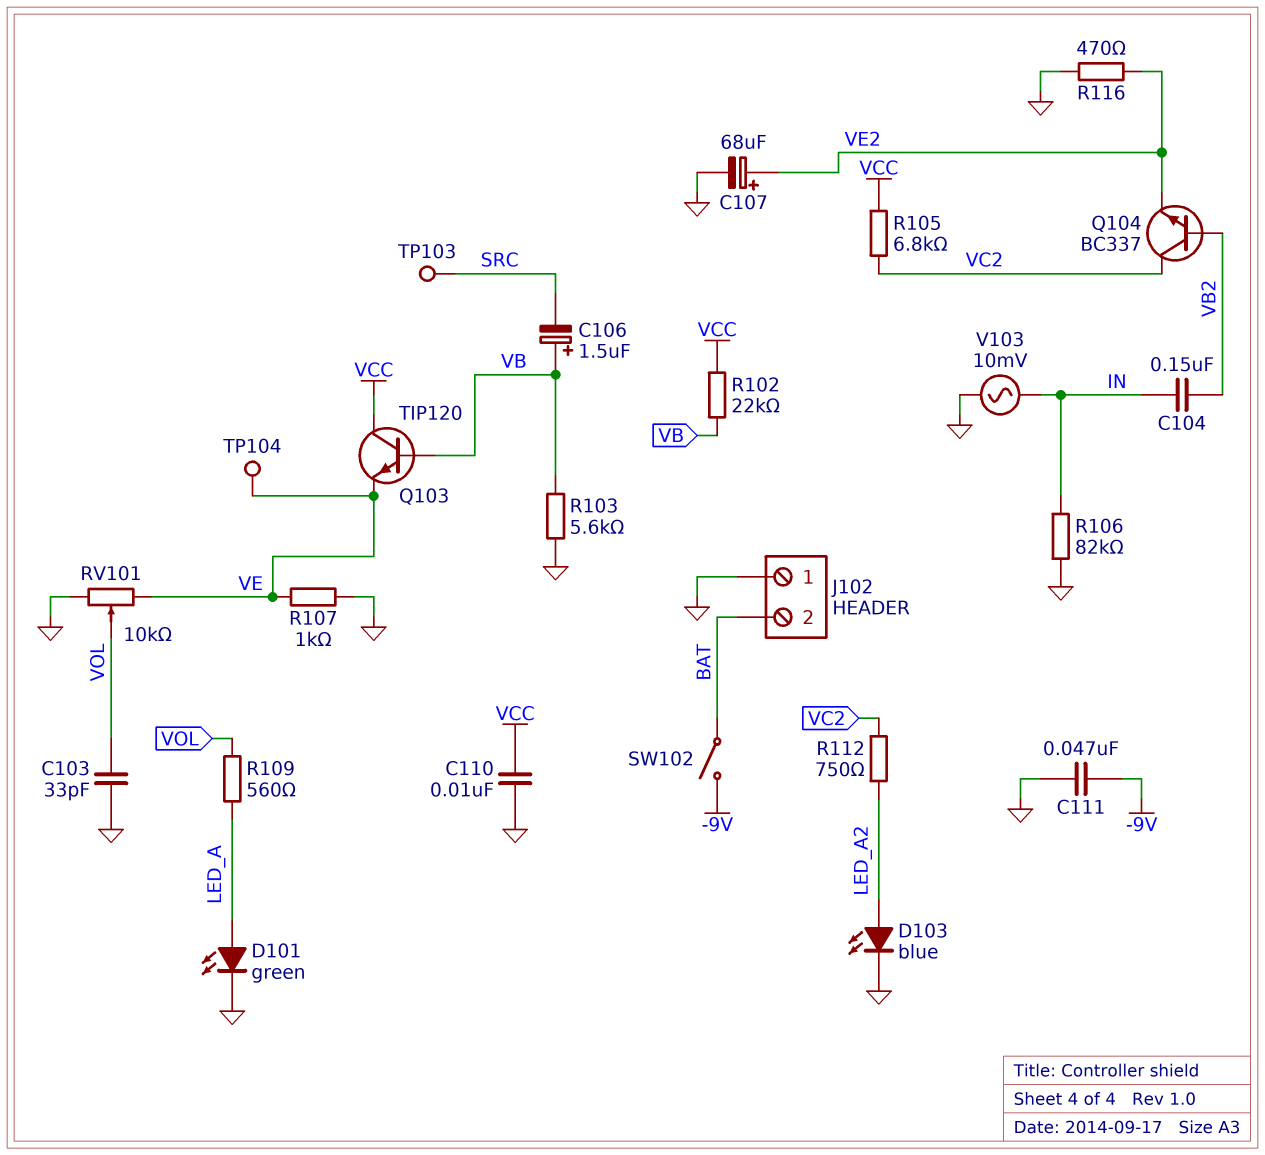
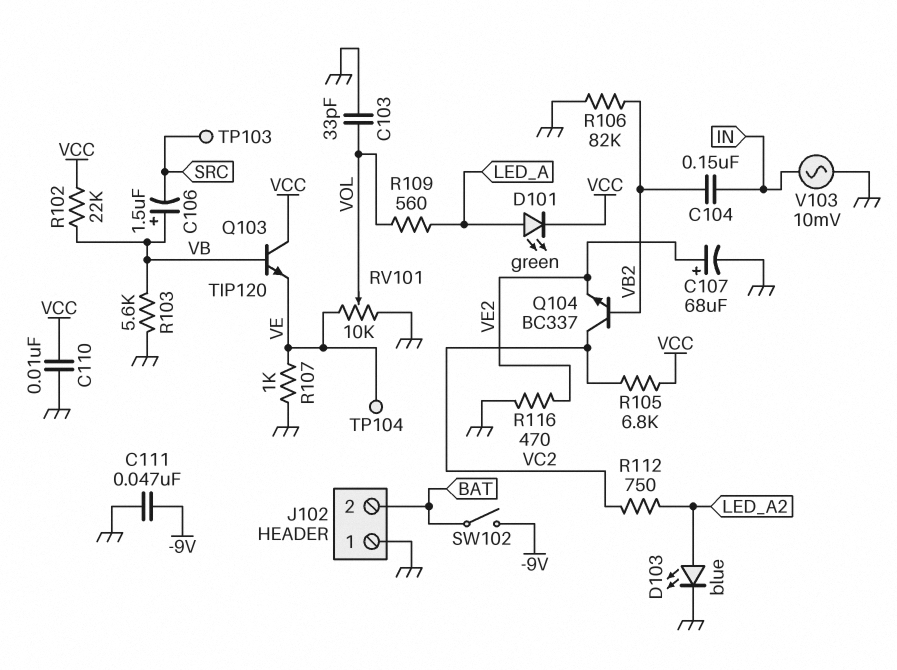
D101: LED green (A LED_A, K GND) -> LED green (A LED_A, K VCC)
R106: 82k (GND, IN) -> 82k (GND, VB2)

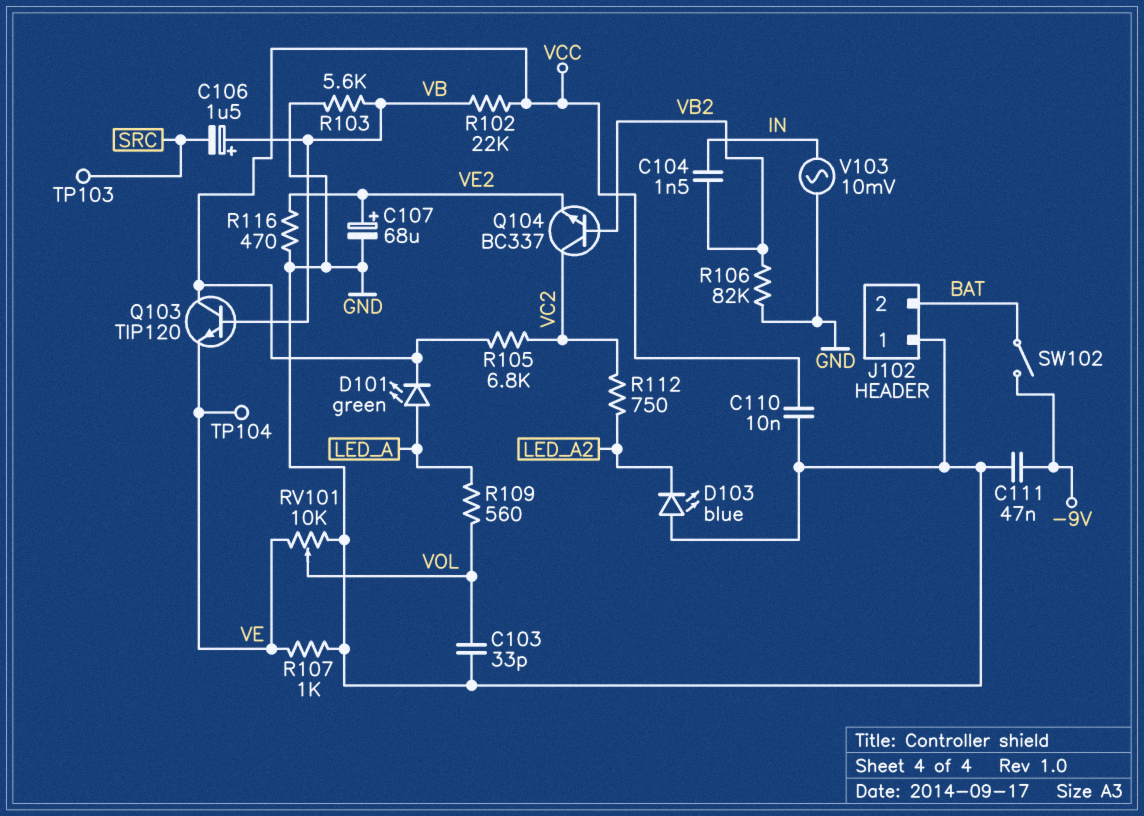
C104: 150nF (IN, VB2) -> 1.5nF (IN, VB2)
D103: LED blue (A LED_A2, K GND) -> LED blue (A GND, K LED_A2)

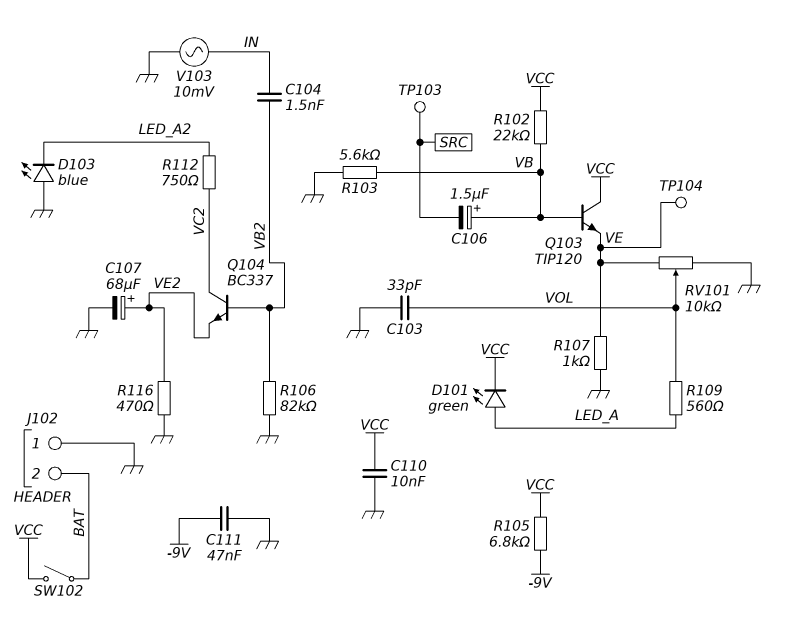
R105: 6.8k (VC2, VCC) -> 6.8k (-9V, VCC)
SW102: switch (-9V, BAT) -> switch (BAT, VCC)

